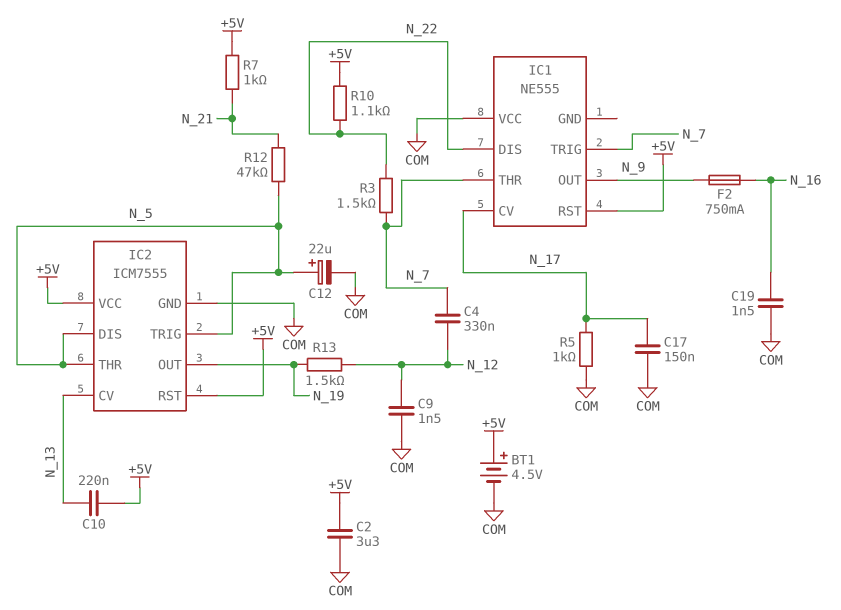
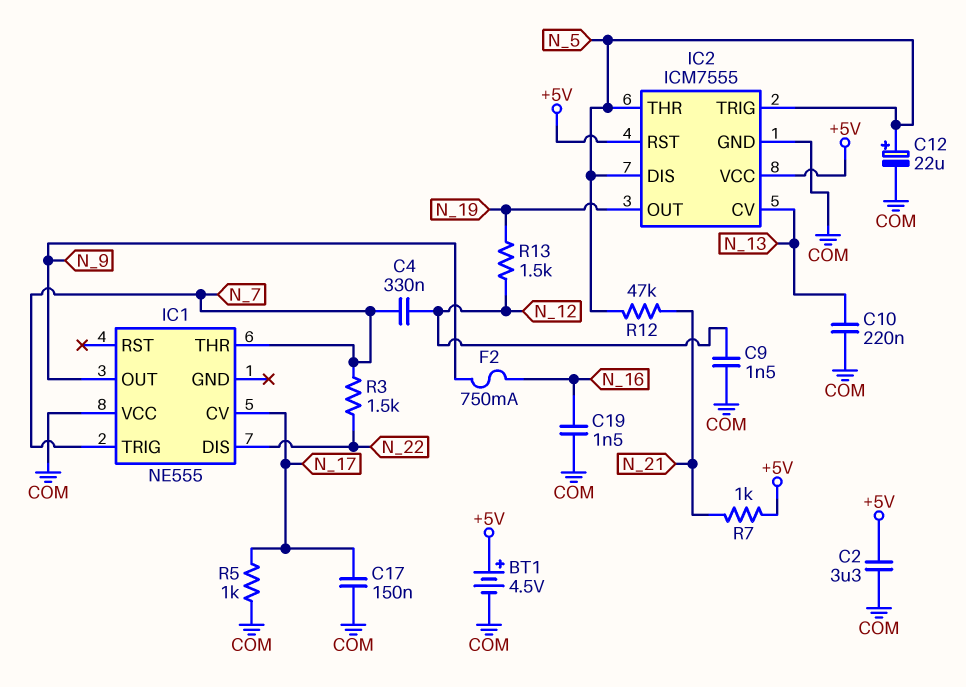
C10: 220nF (+5V, N_13) -> 220nF (COM, N_13)
IC1 pin RST: +5V -> none
R10: 1.1k (+5V, N_22) -> none

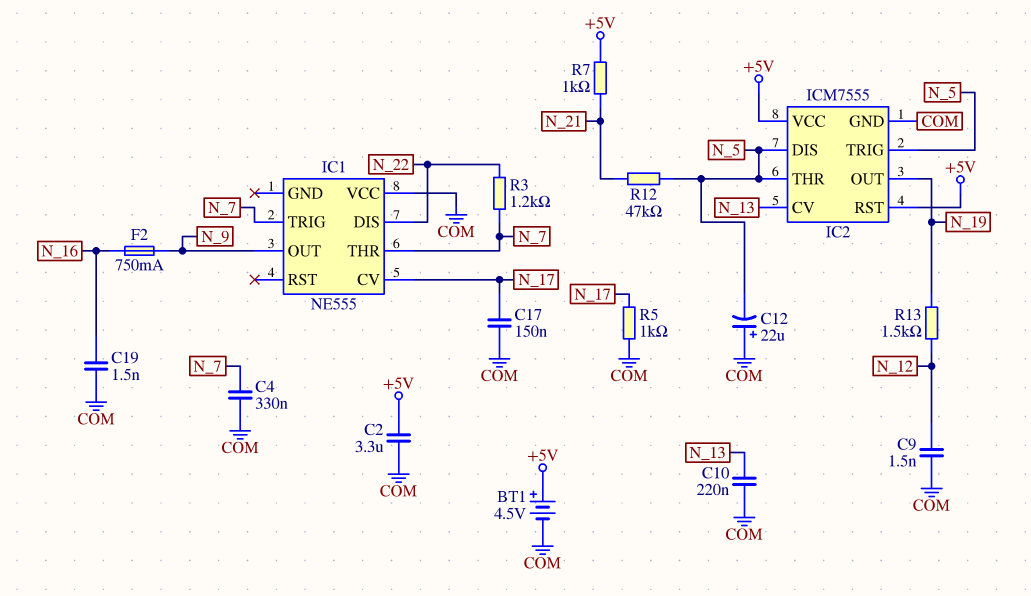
C4: 330nF (N_7, N_12) -> 330nF (COM, N_7)
C12: 22uF (plus N_5, minus COM) -> 22uF (plus COM, minus N_5)
R3: 1.5k (N_7, N_22) -> 1.2k (N_7, N_22)

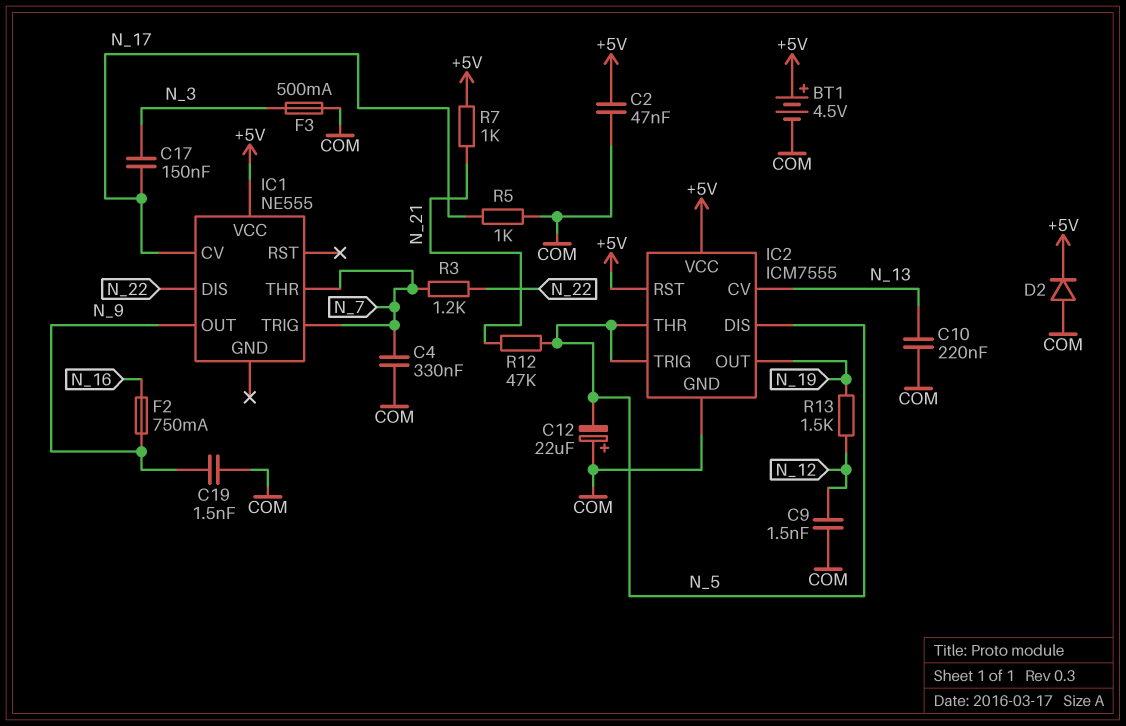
C2: 3.3uF (+5V, COM) -> 47nF (+5V, COM)
C17: 150nF (COM, N_17) -> 150nF (N_3, N_17)
C19: 1.5nF (COM, N_16) -> 1.5nF (COM, N_9)
D2: none -> diode (A COM, K +5V)
F3: none -> 500mA (COM, N_3)
IC1 pin VCC: COM -> +5V

